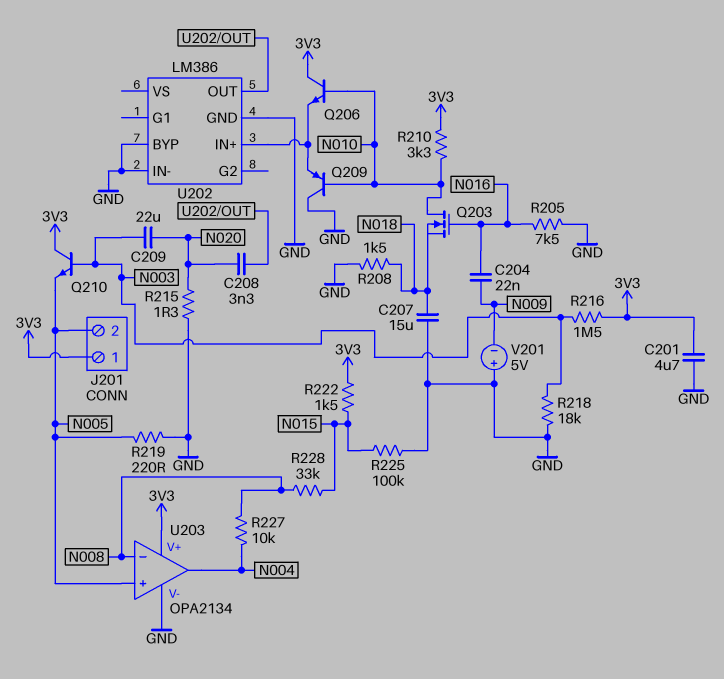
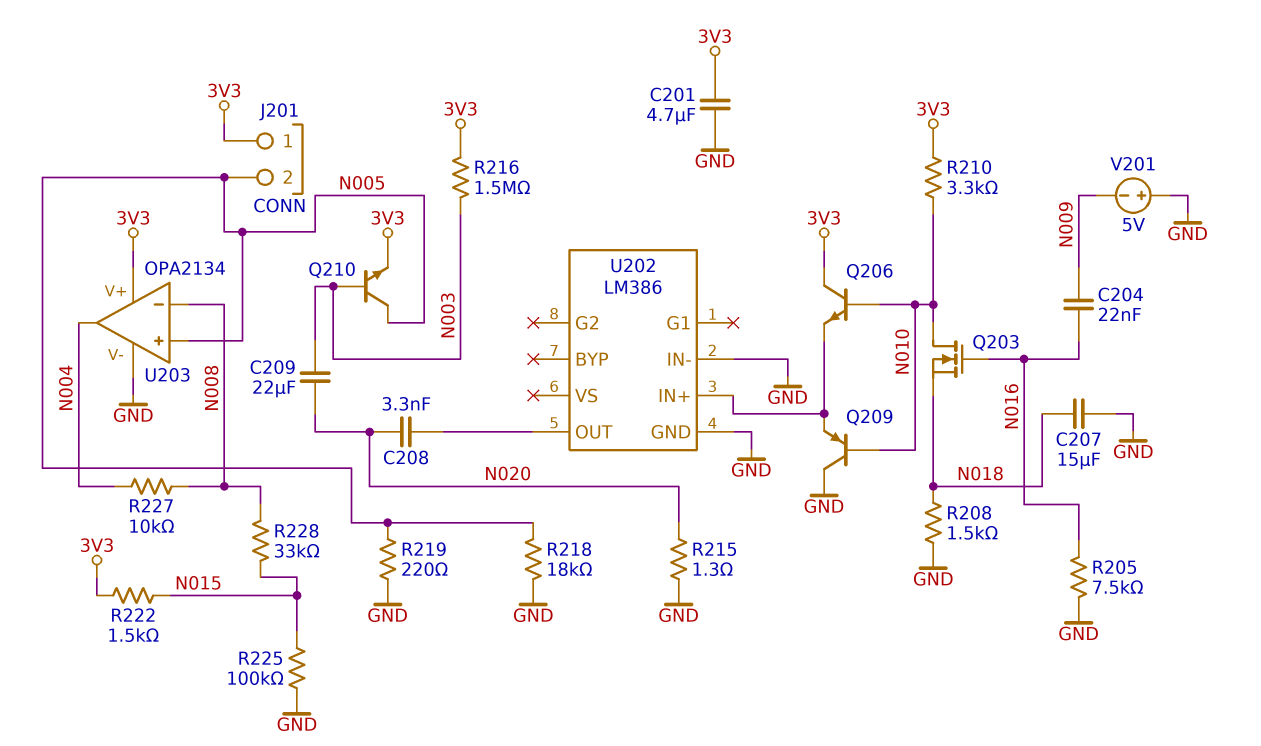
Q210: NPN (B N003, C 3V3, E N005) -> NPN (B N003, C N005, E 3V3)
R218: 18k (GND, N003) -> 18k (GND, N005)
U202 pin BYP: GND -> none

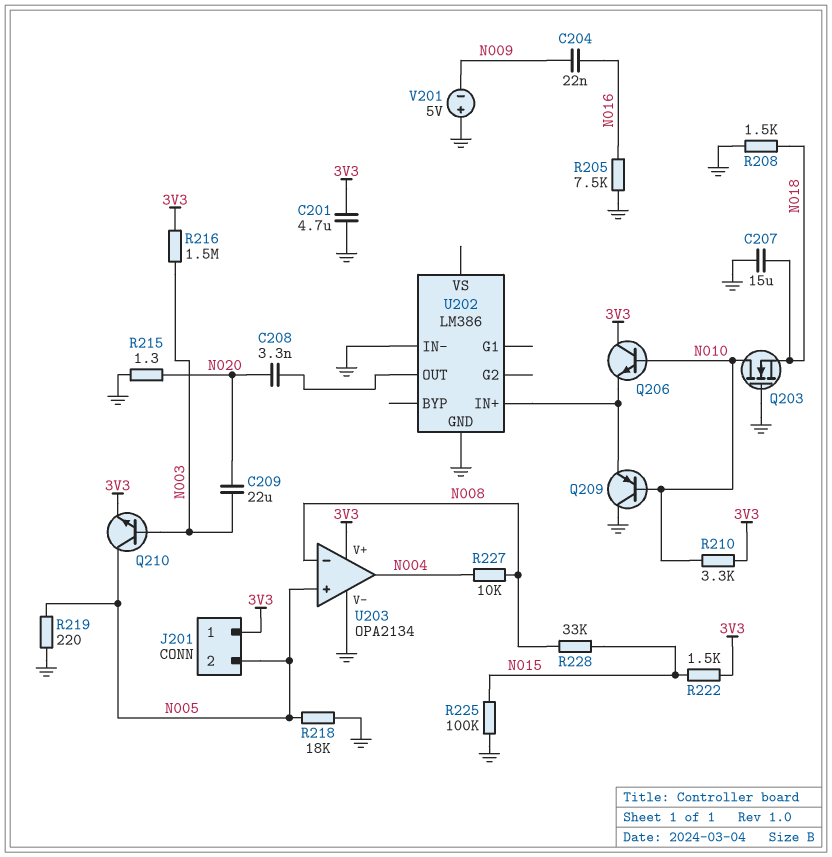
Q203: NMOS (G N016, D N010, S N018) -> NMOS (G GND, D N010, S N018)

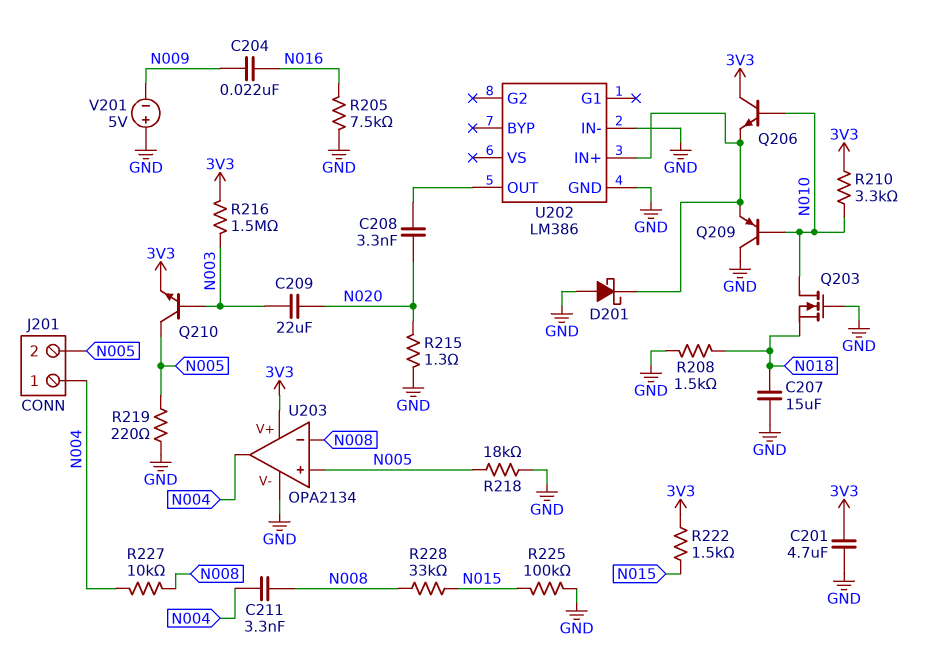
C211: none -> 3.3nF (N004, N008)
D201: none -> schottky (A GND, K U202/IN+)
J201 pin 1: 3V3 -> N004

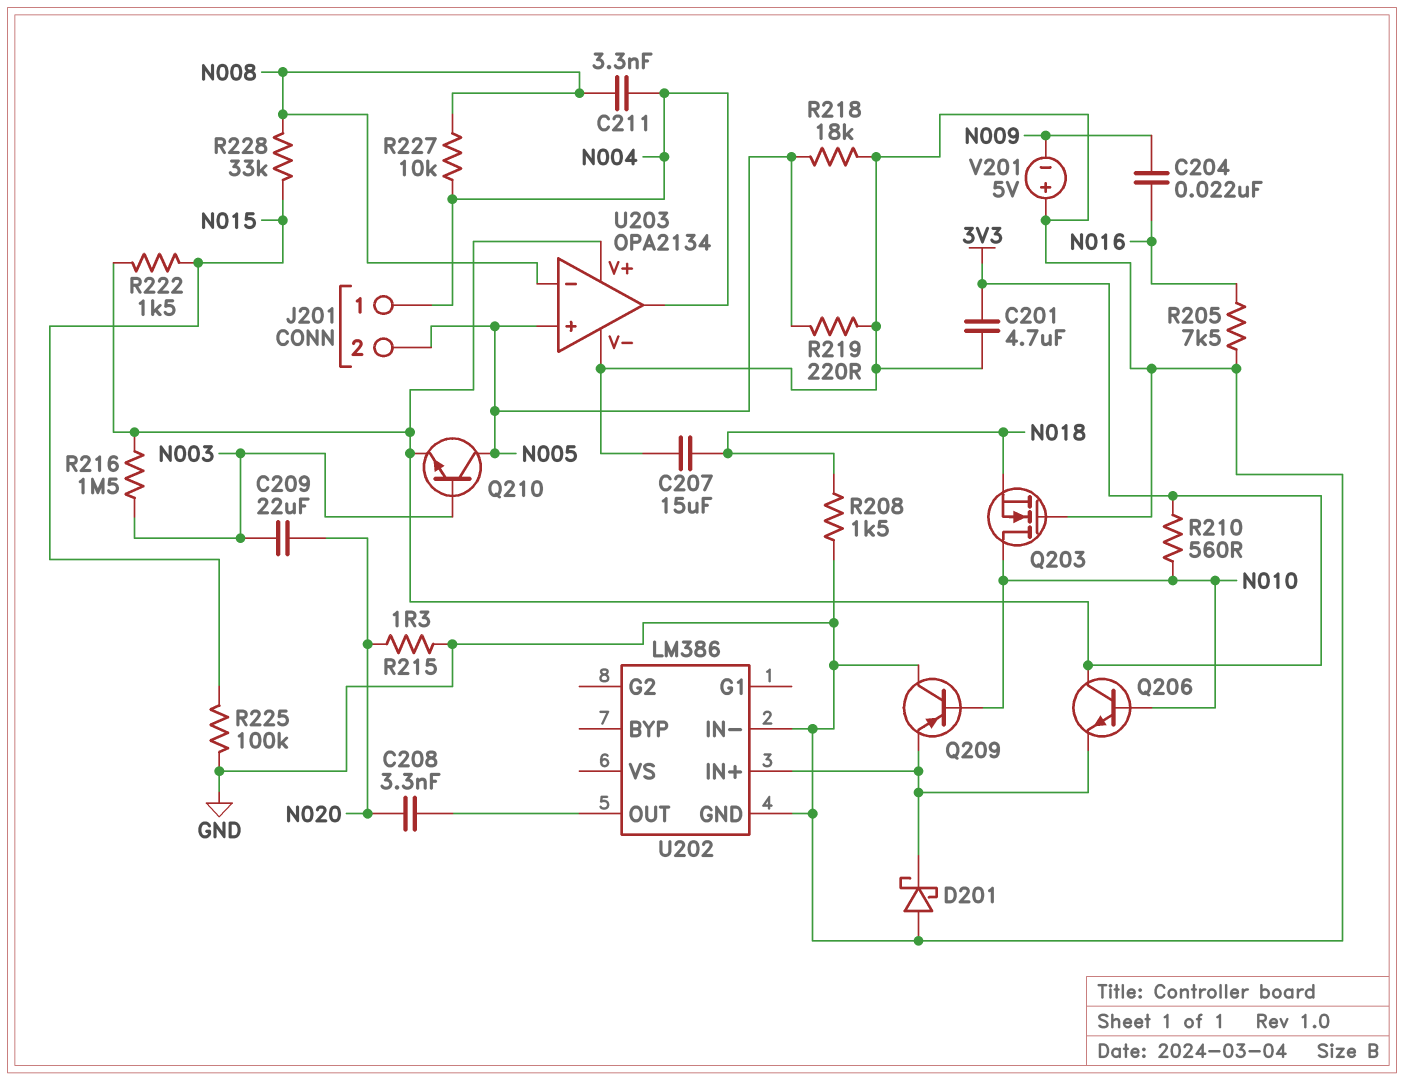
R210: 3.3k (3V3, N010) -> 560 (3V3, N010)

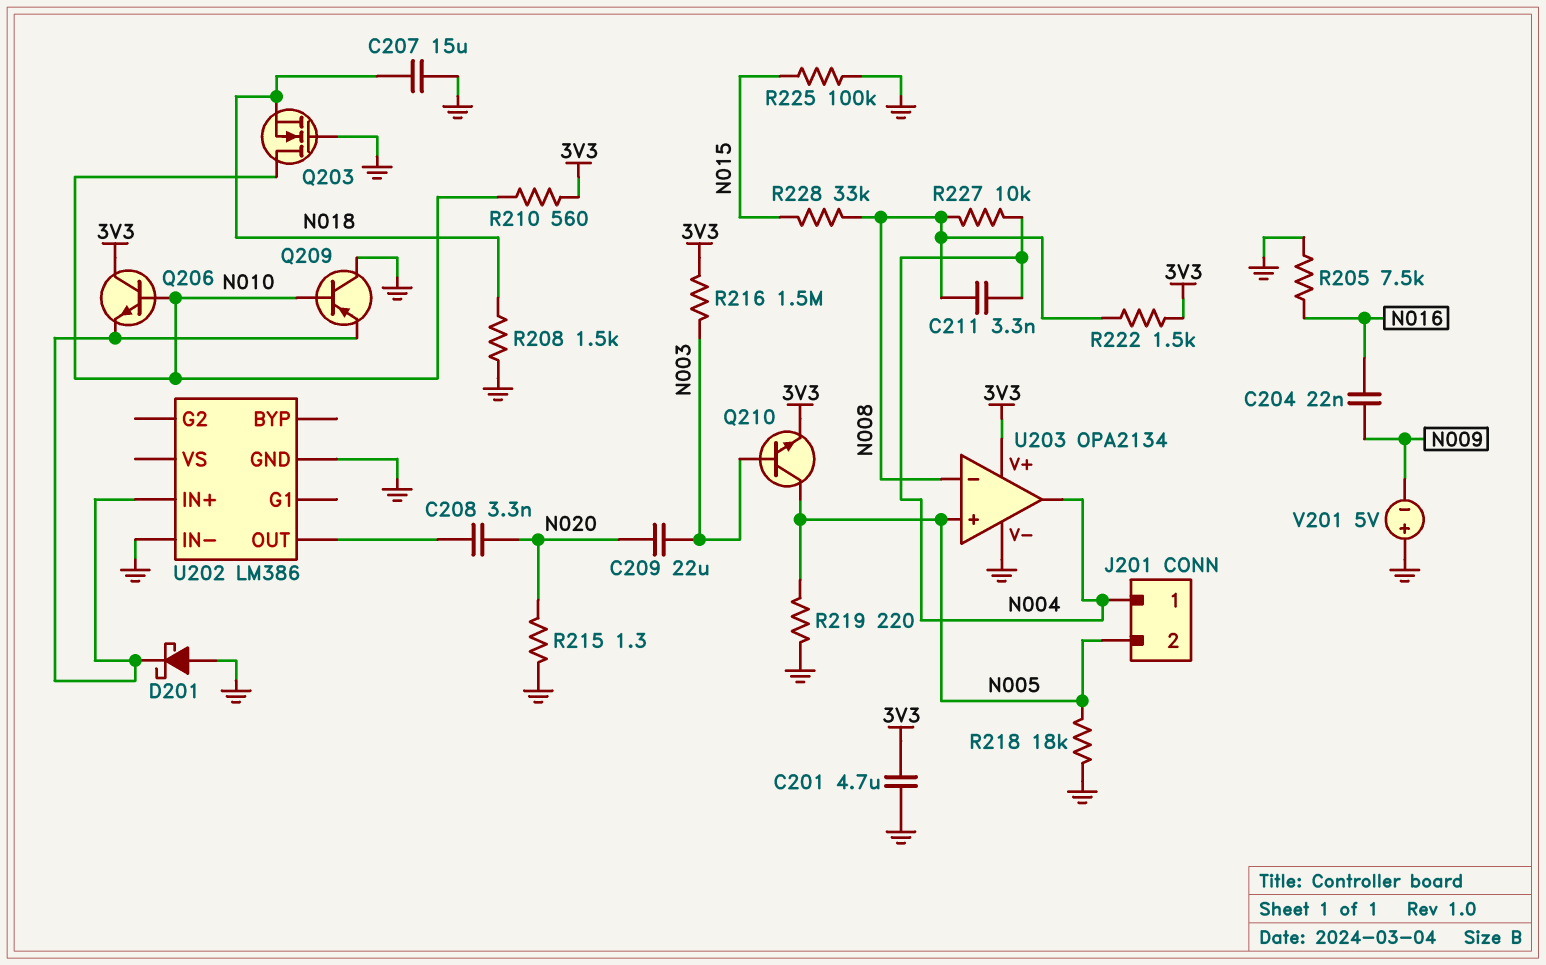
R222: 1.5k (3V3, N015) -> 1.5k (3V3, N008)

